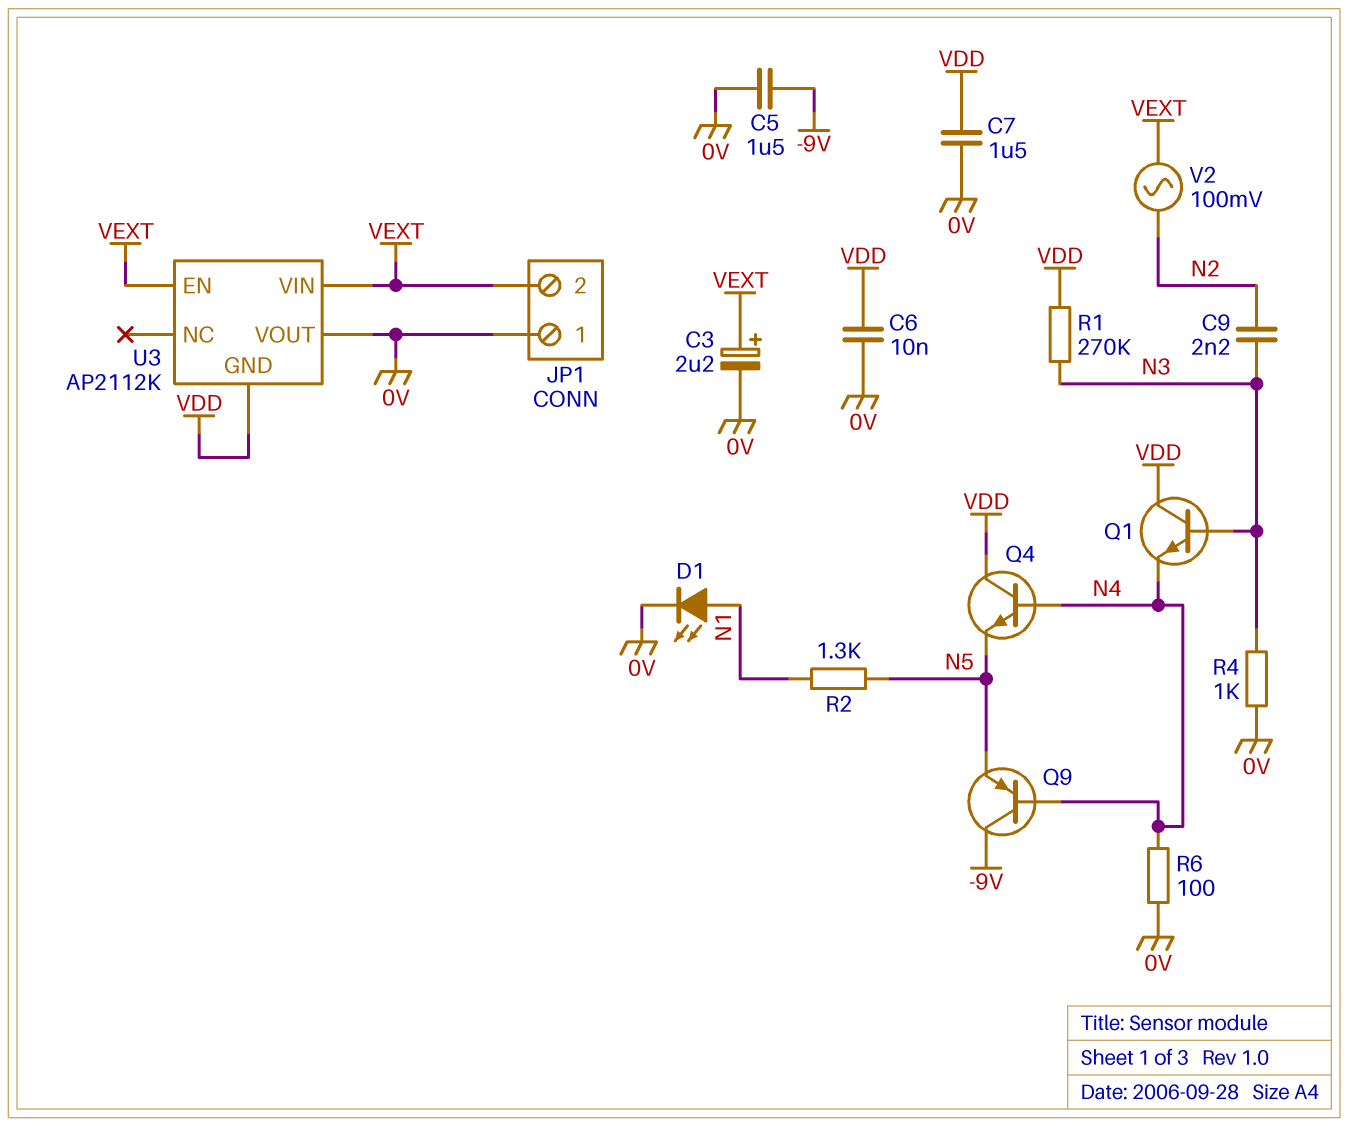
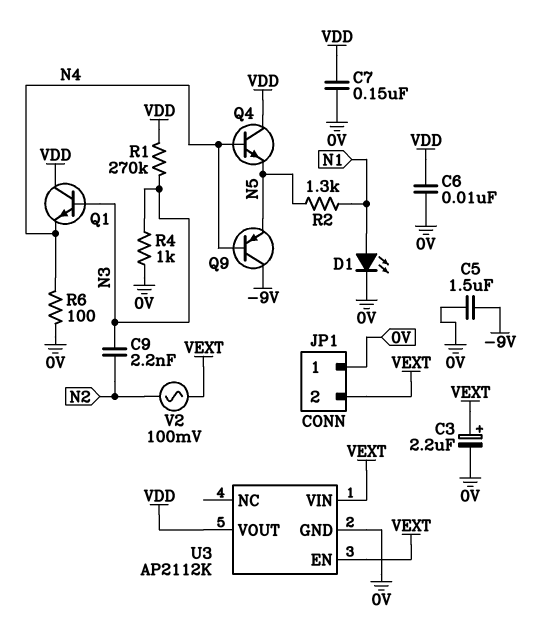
C7: 1.5uF (0V, VDD) -> 150nF (0V, VDD)
U3 pin GND: VDD -> 0V
U3 pin VOUT: 0V -> VDD

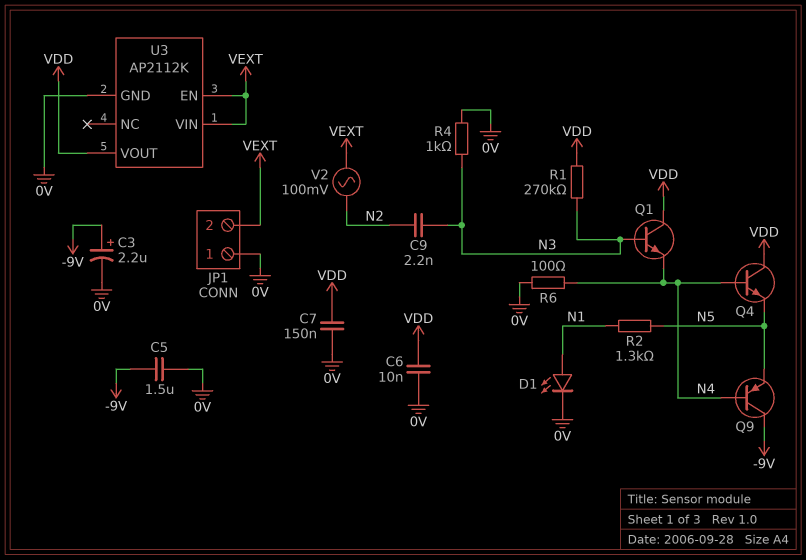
C3: 2.2uF (plus VEXT, minus 0V) -> 2.2uF (plus -9V, minus 0V)

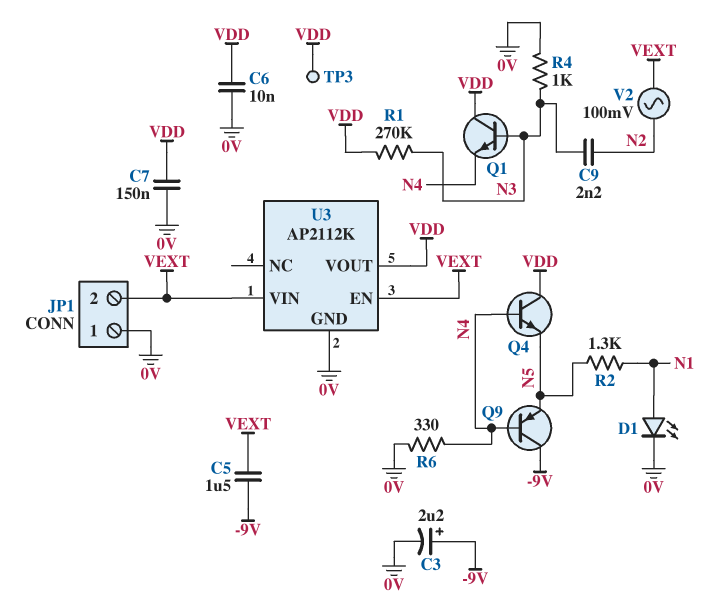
C5: 1.5uF (-9V, 0V) -> 1.5uF (-9V, VEXT)
R6: 100 (0V, N4) -> 330 (0V, N4)
TP3: none -> test point (VDD)

